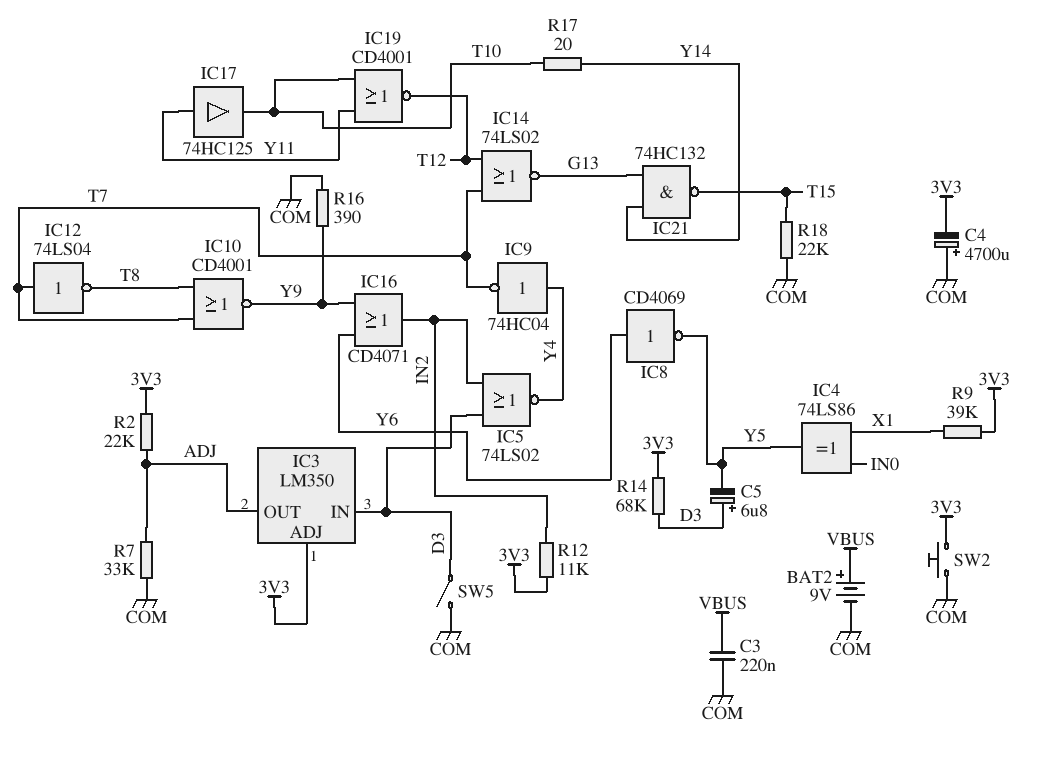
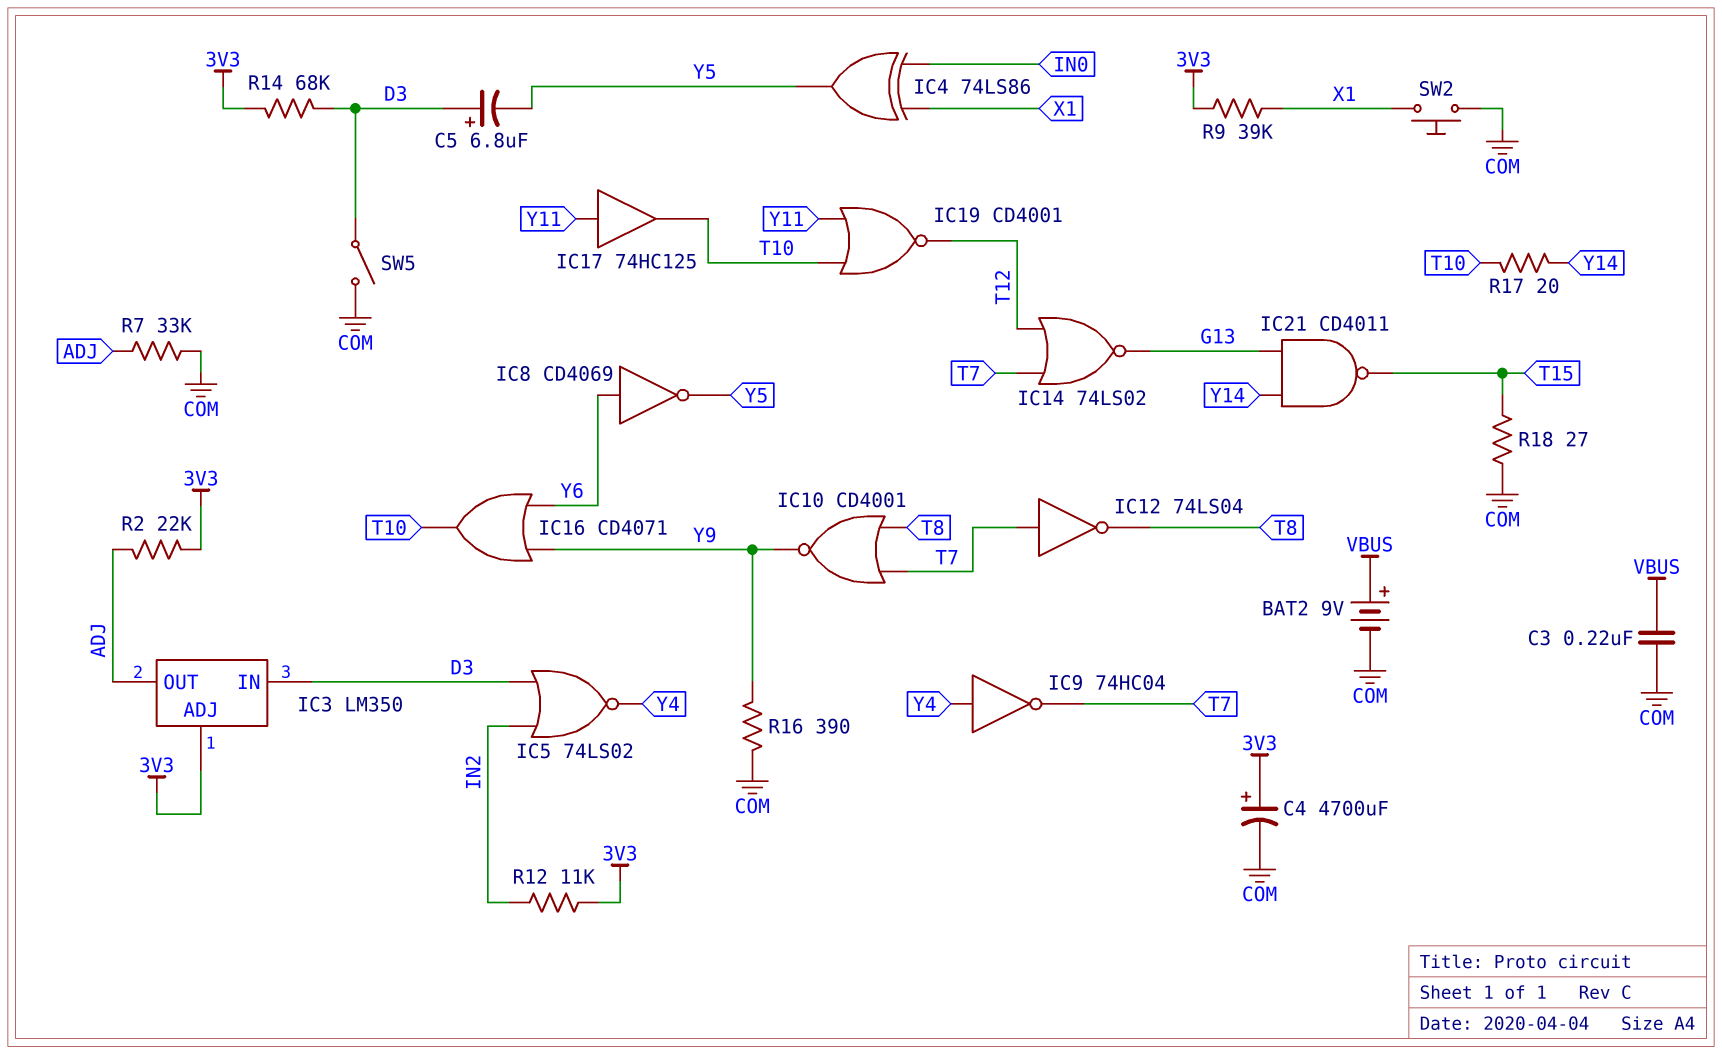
C4: 4700uF (plus COM, minus 3V3) -> 4700uF (plus 3V3, minus COM)
IC16: OR CD4071 (in Y6, in Y9, out IN2) -> OR CD4071 (in Y6, in Y9, out T10)
IC21: NAND 74HC132 (in G13, in Y14, out T15) -> NAND CD4011 (in G13, in Y14, out T15)
R18: 22k (COM, T15) -> 27 (COM, T15)
SW2: button (3V3, COM) -> button (COM, X1)

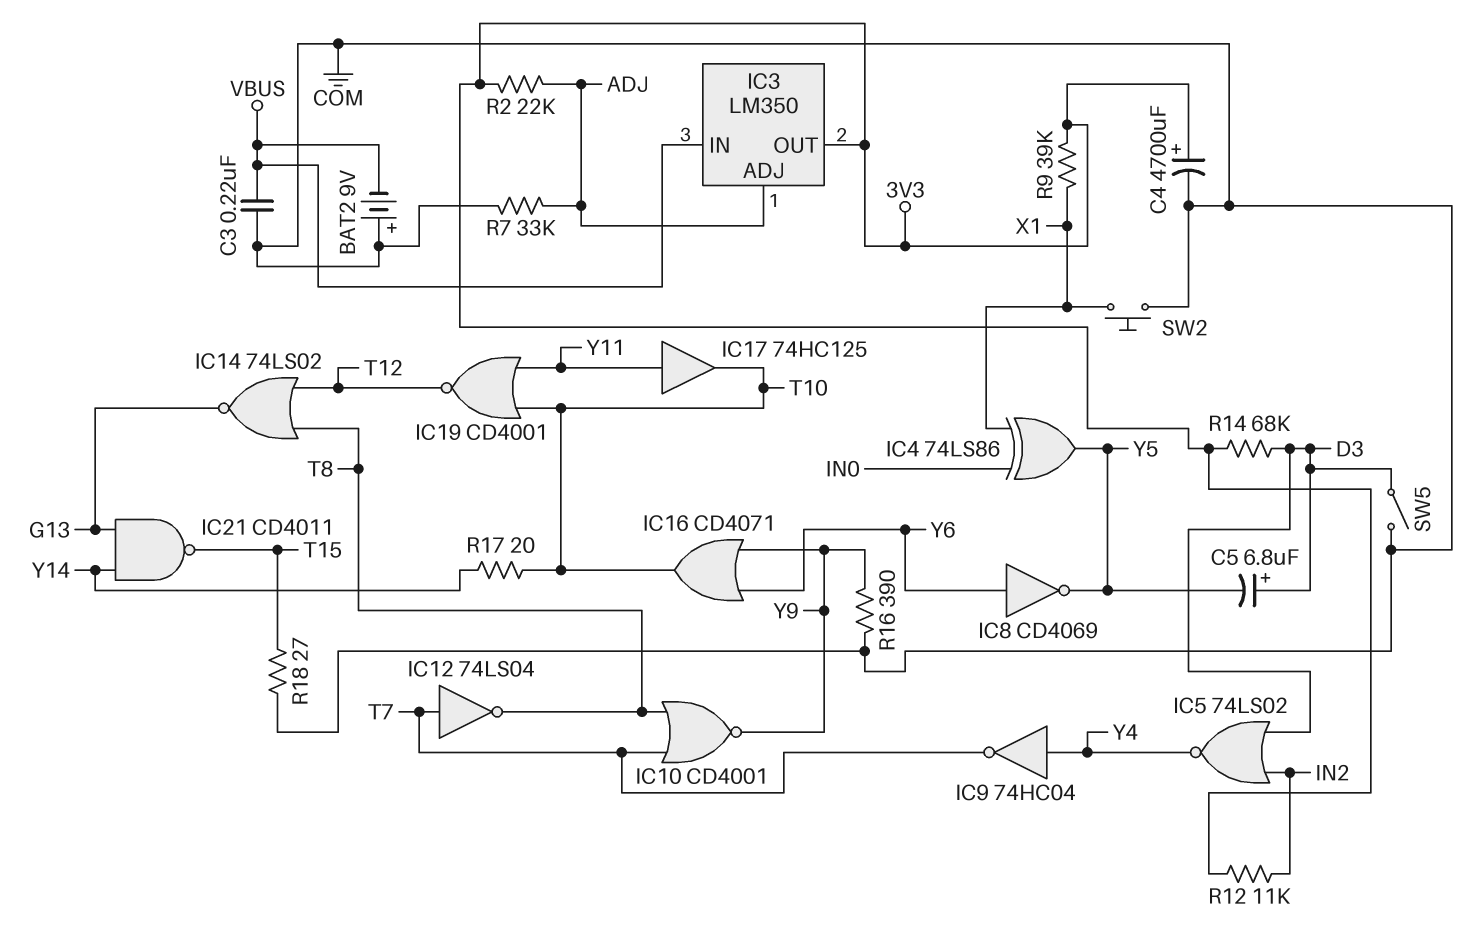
BAT2: 9V (plus VBUS, minus COM) -> 9V (plus COM, minus VBUS)
IC3 pin ADJ: 3V3 -> ADJ
IC3 pin IN: D3 -> VBUS
IC3 pin OUT: ADJ -> 3V3
IC14: NOR 74LS02 (in T7, in T12, out G13) -> NOR 74LS02 (in T8, in T12, out G13)

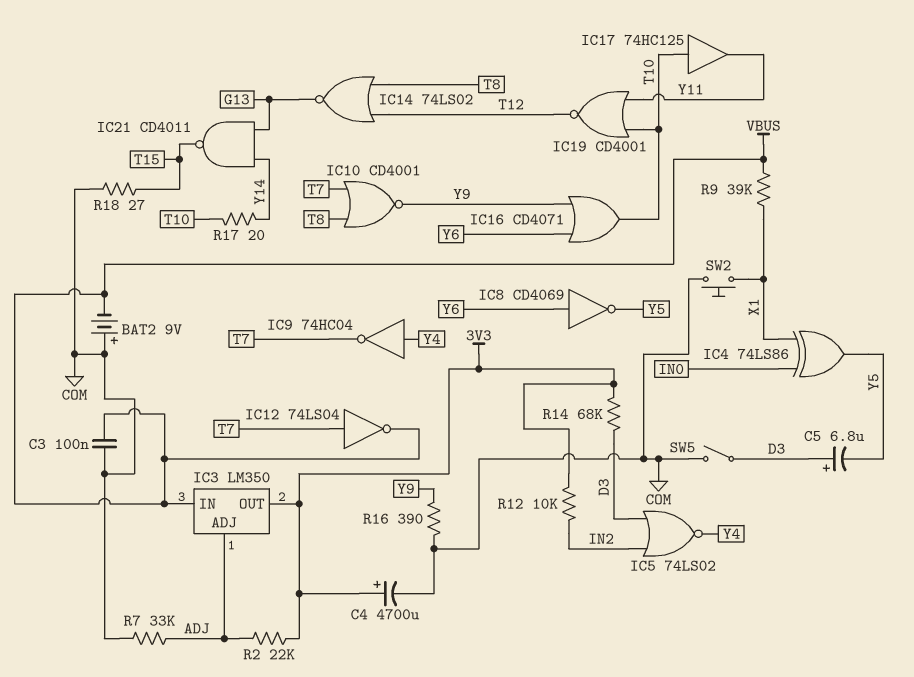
C3: 220nF (COM, VBUS) -> 100nF (COM, VBUS)
IC12: NOT 74LS04 (in T7, out T8) -> NOT 74LS04 (in T7, out VBUS)
IC17: buffer 74HC125 (in Y11, out T10) -> buffer 74HC125 (in T10, out Y11)
R9: 39k (3V3, X1) -> 39k (VBUS, X1)
R12: 11k (3V3, IN2) -> 10k (3V3, IN2)

